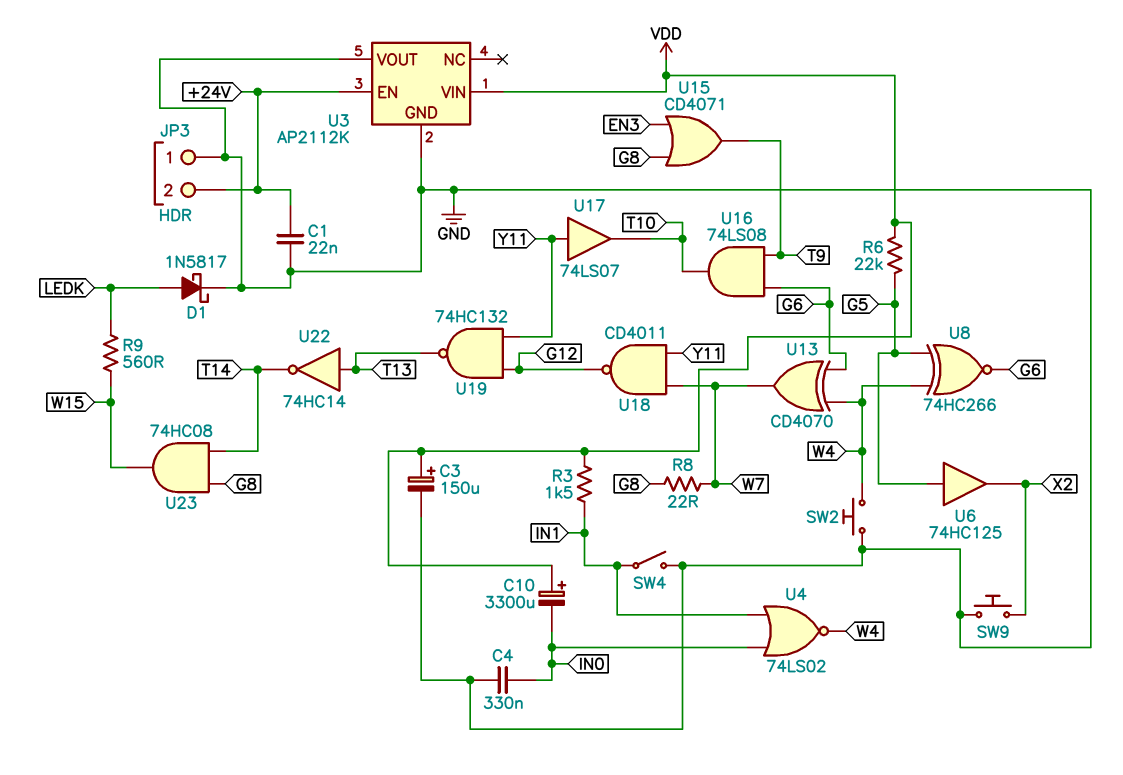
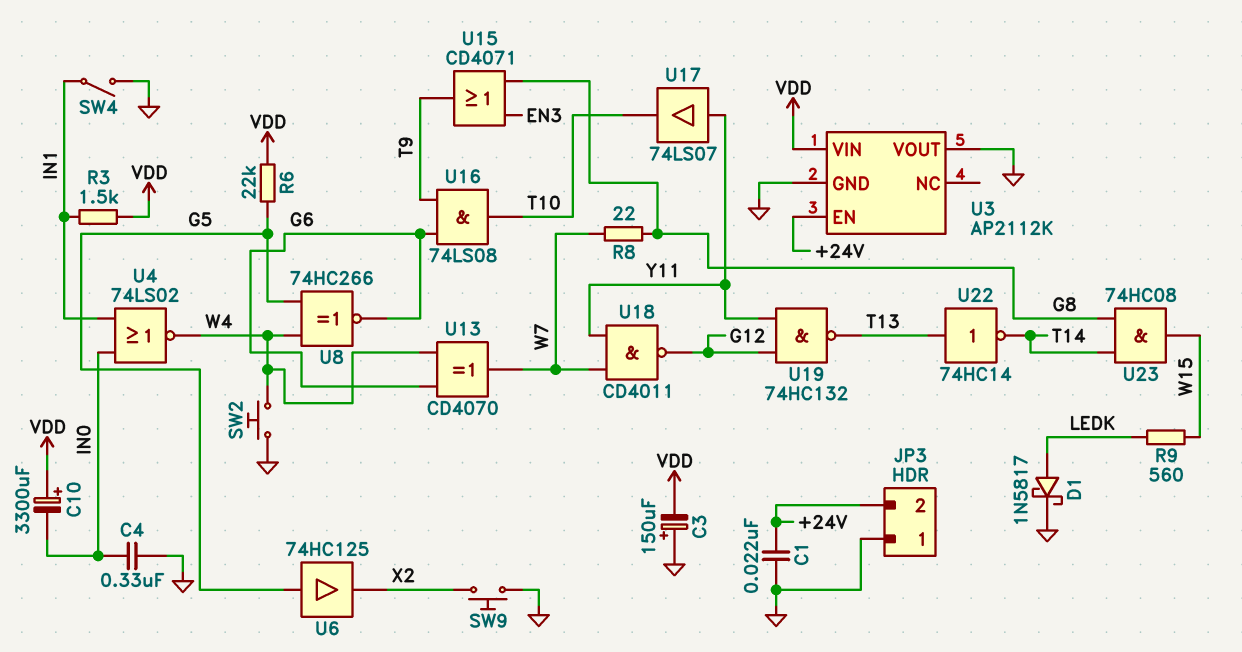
C3: 150uF (plus VDD, minus GND) -> 150uF (plus GND, minus VDD)

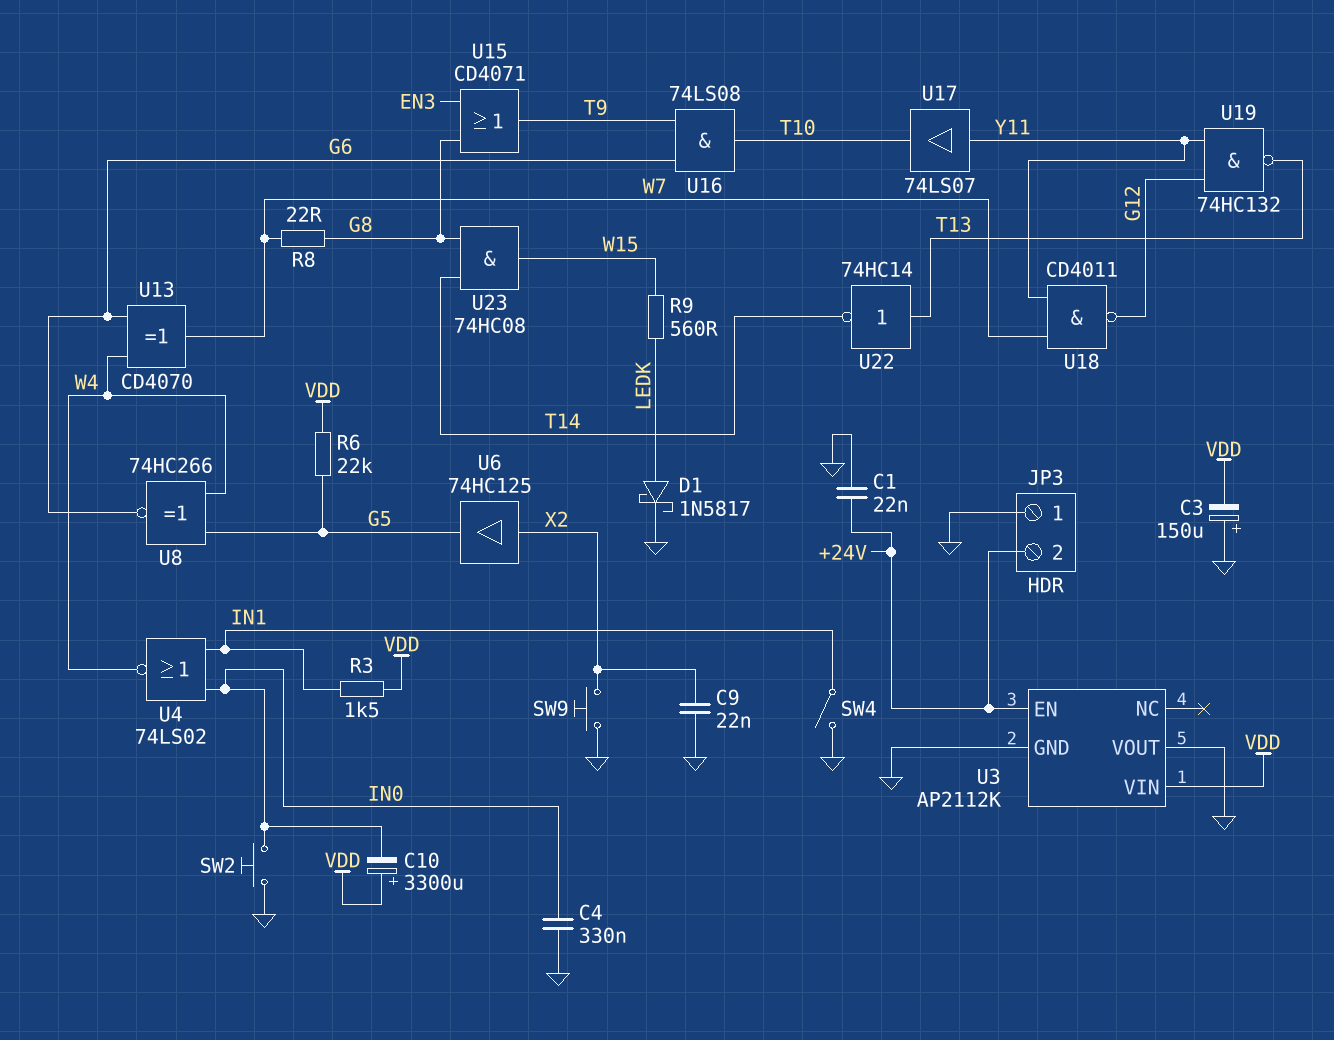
C9: none -> 22nF (GND, X2)
SW2: button (GND, W4) -> button (GND, IN0)
U6: buffer 74HC125 (in G5, out X2) -> buffer 74HC125 (in X2, out G5)

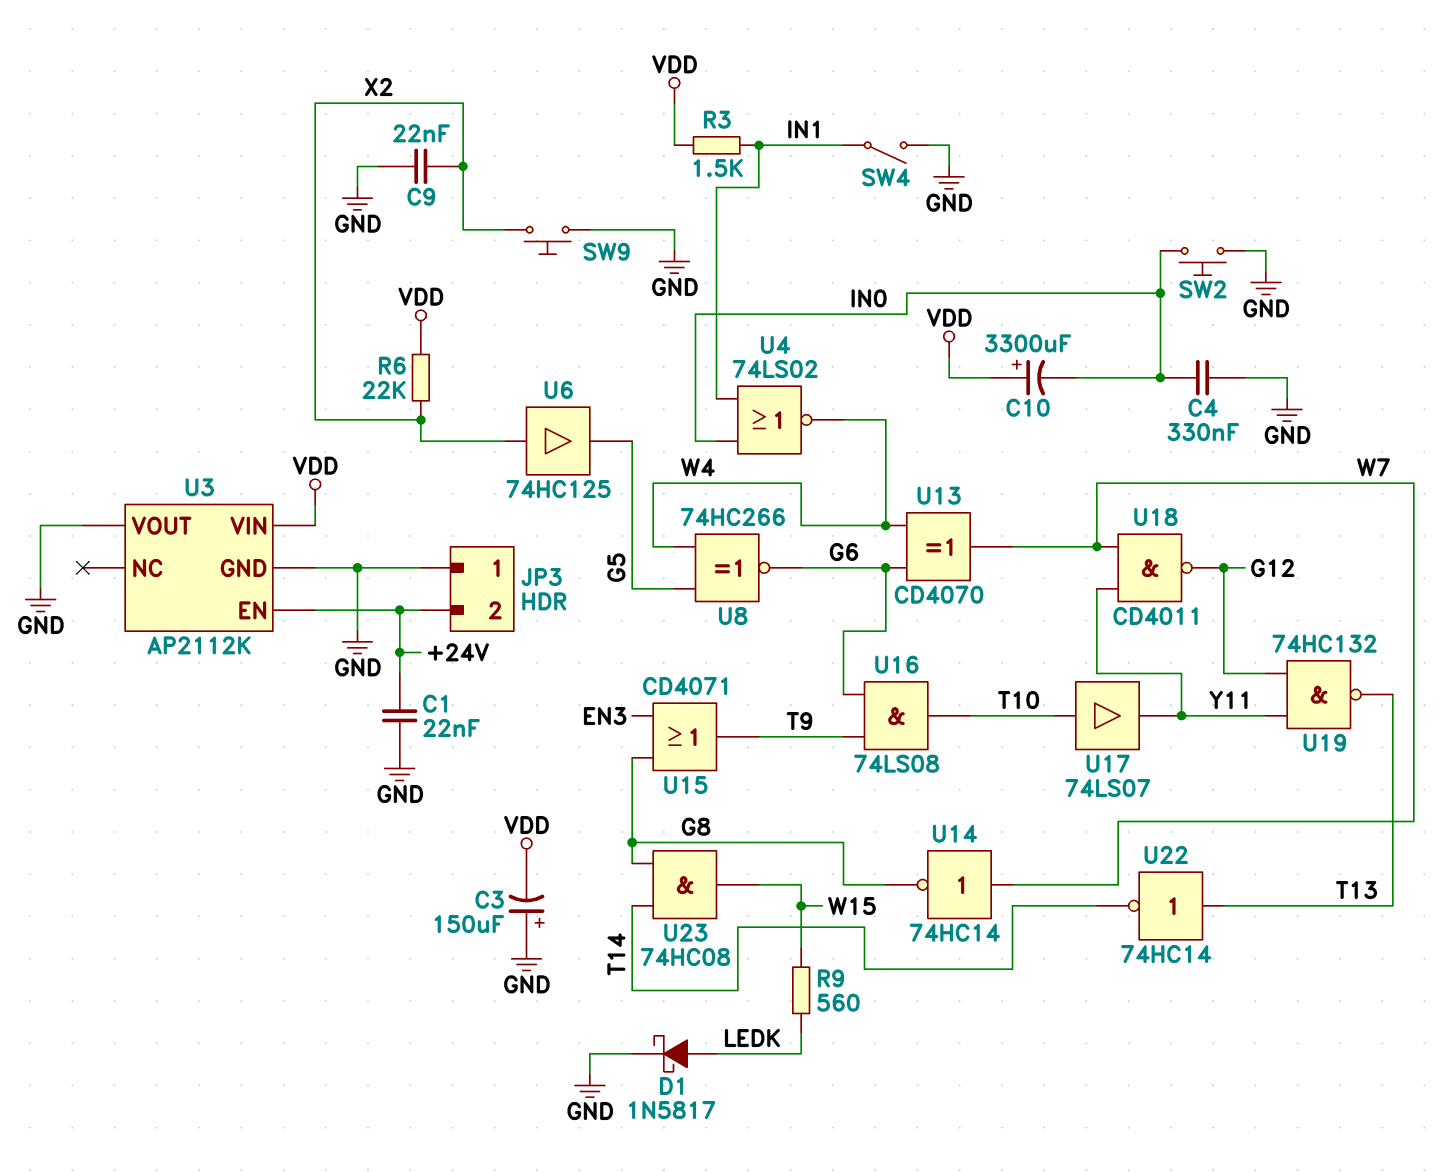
R6: 22k (G5, VDD) -> 22k (VDD, X2)
R8: 22 (G8, W7) -> none
U14: none -> NOT 74HC14 (in W7, out G8)
U17: buffer 74LS07 (in Y11, out T10) -> buffer 74LS07 (in T10, out Y11)

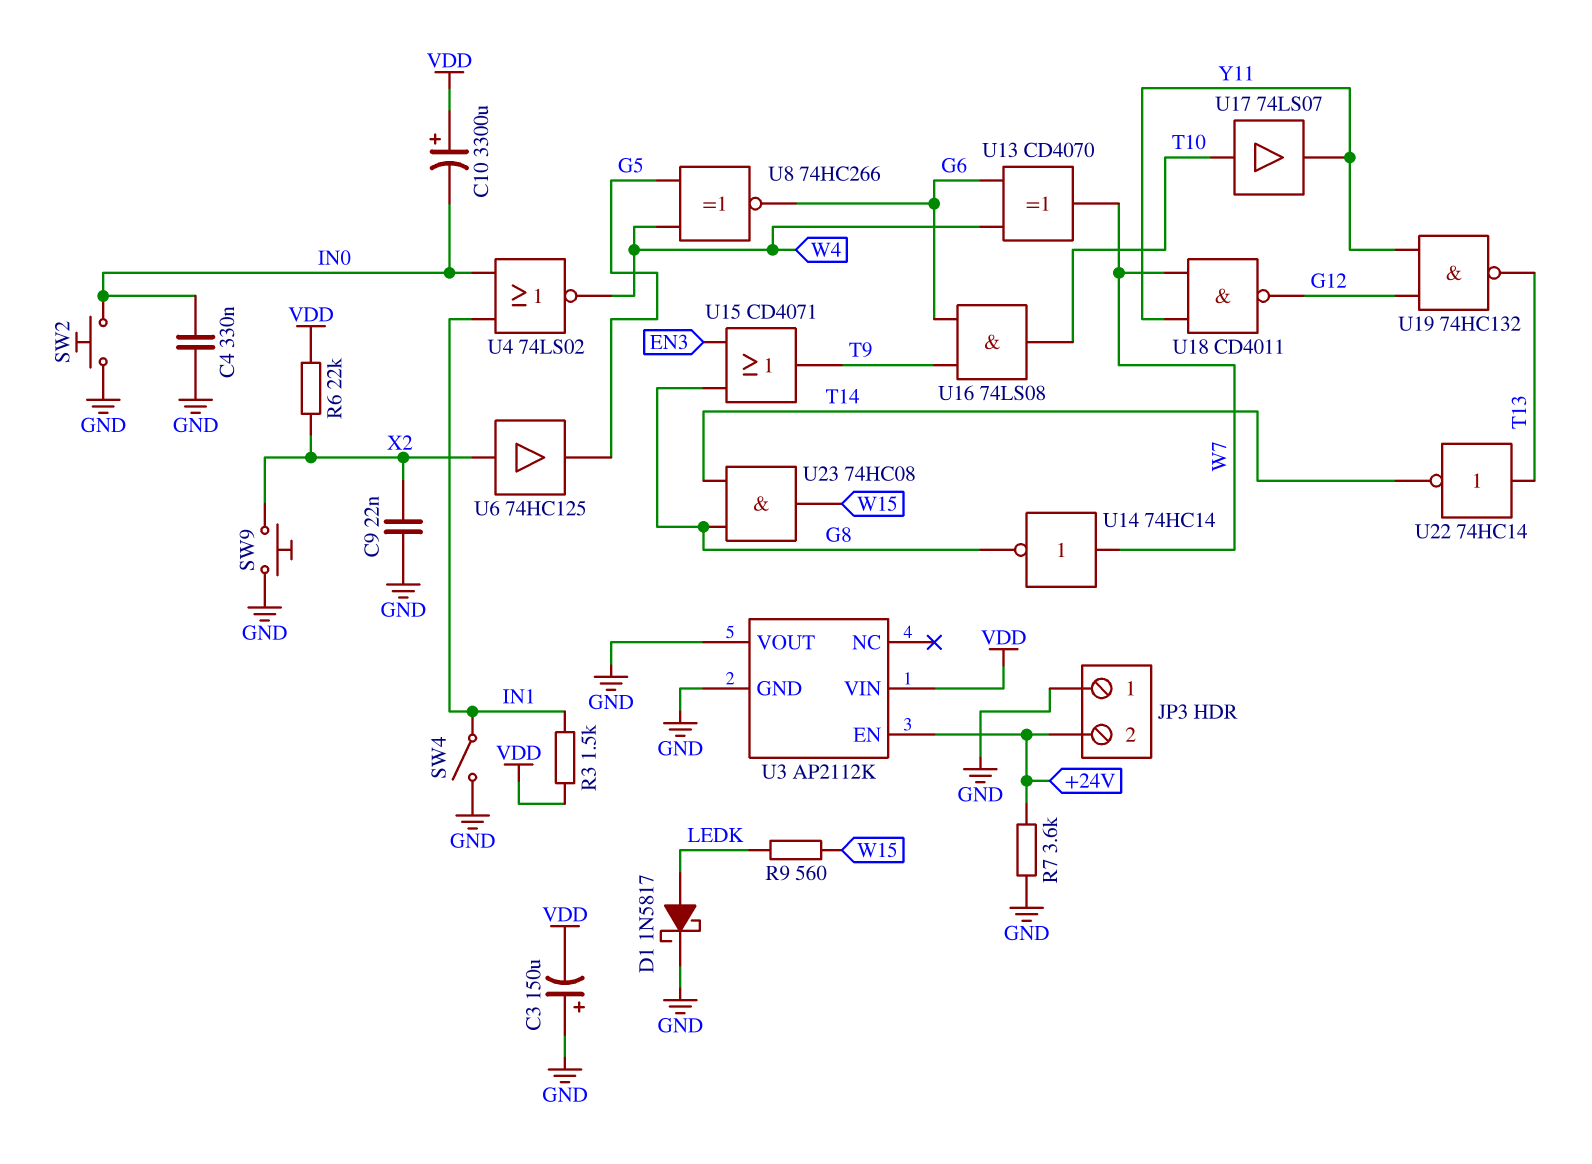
C1: 22nF (+24V, GND) -> none
R7: none -> 3.6k (+24V, GND)

